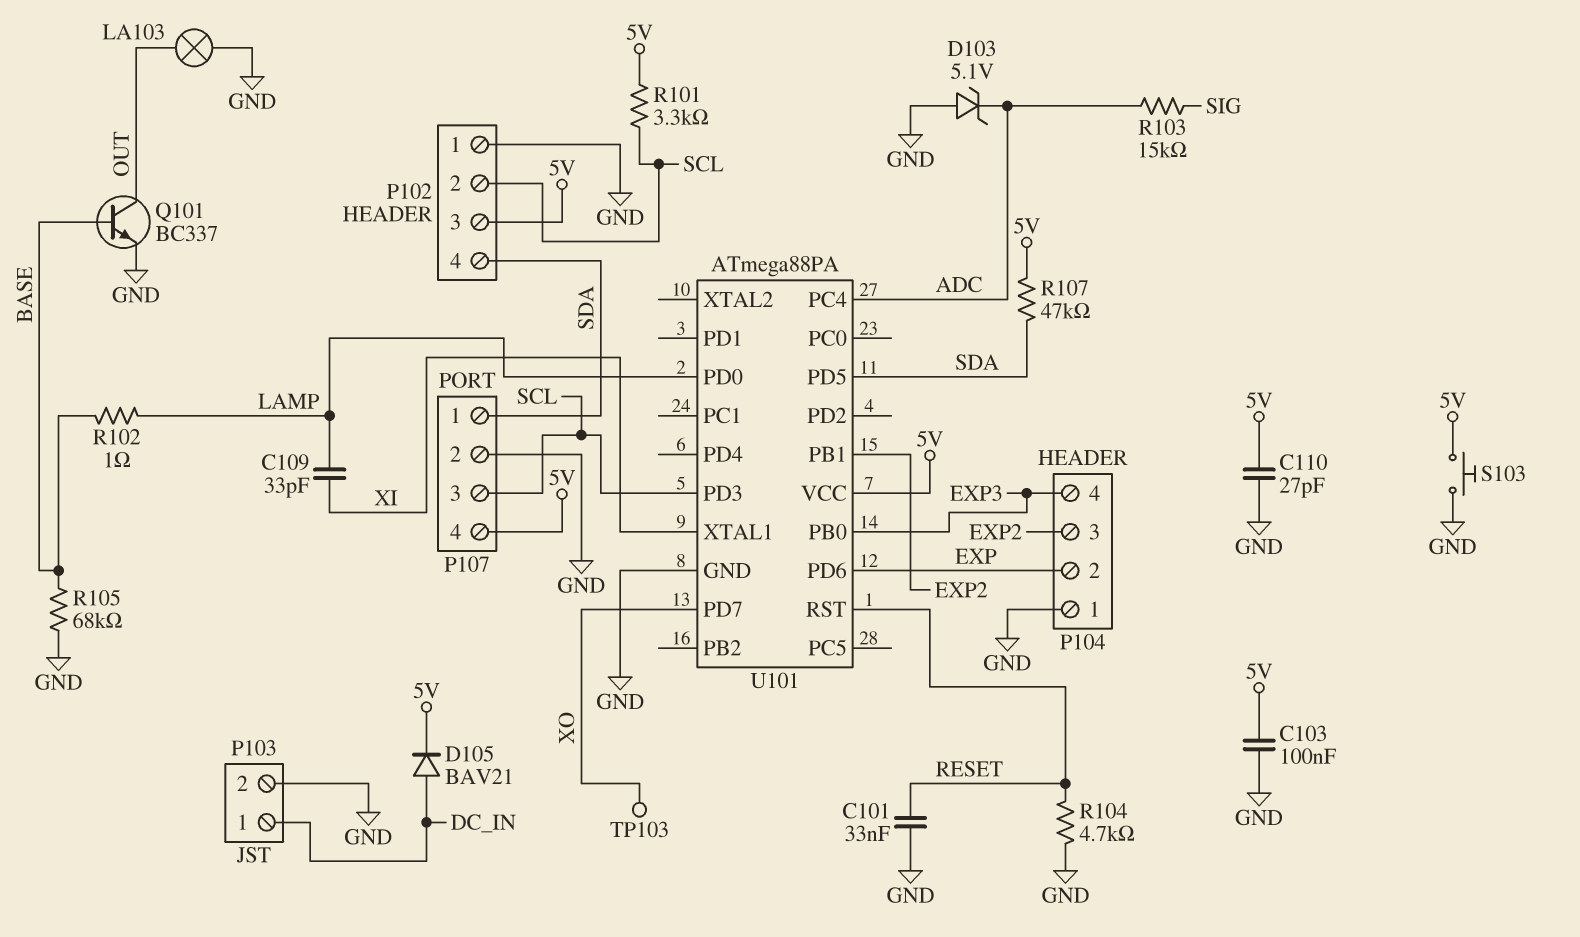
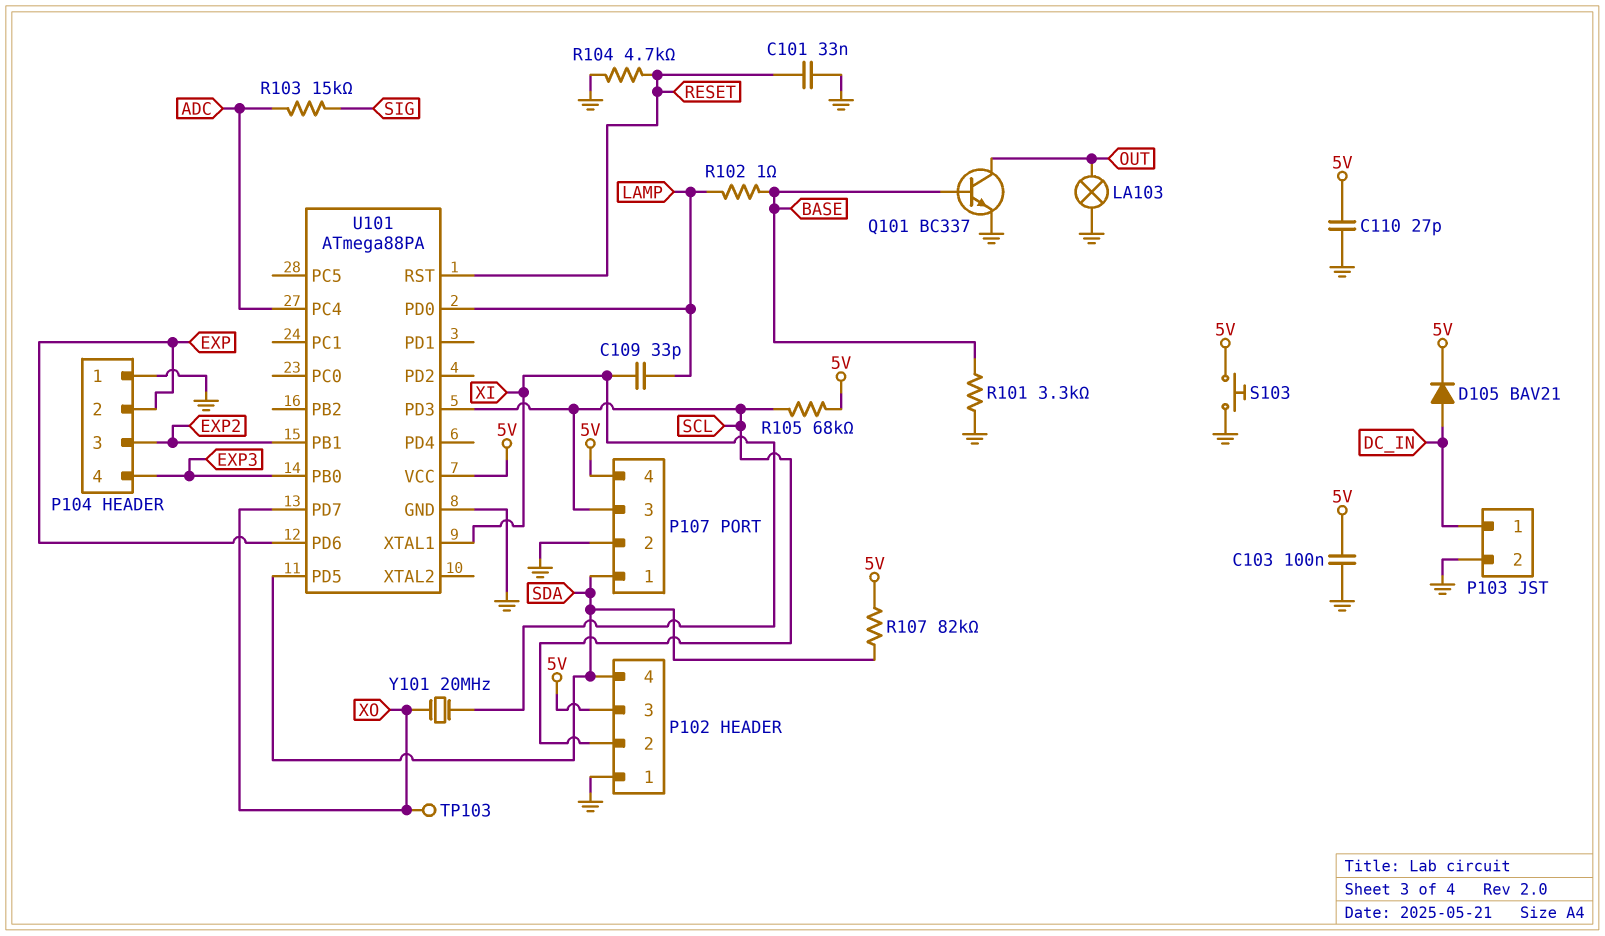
D103: zener 5.1V (A GND, K ADC) -> none
R101: 3.3k (5V, SCL) -> 3.3k (BASE, GND)
R105: 68k (BASE, GND) -> 68k (5V, SCL)
R107: 47k (5V, SDA) -> 82k (5V, SDA)
Y101: none -> 20MHz (XI, XO)

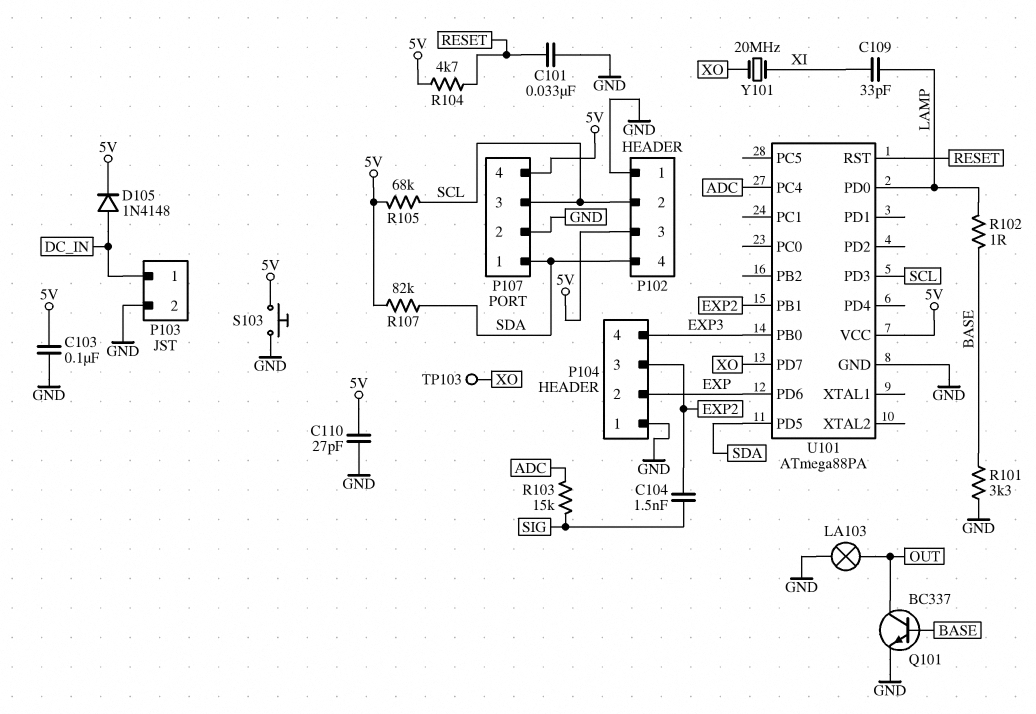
C104: none -> 1.5nF (EXP2, SIG)
D105: diode BAV21 (A DC_IN, K 5V) -> diode 1N4148 (A DC_IN, K 5V)
R104: 4.7k (GND, RESET) -> 4.7k (5V, RESET)
U101 pin XTAL1: XI -> none

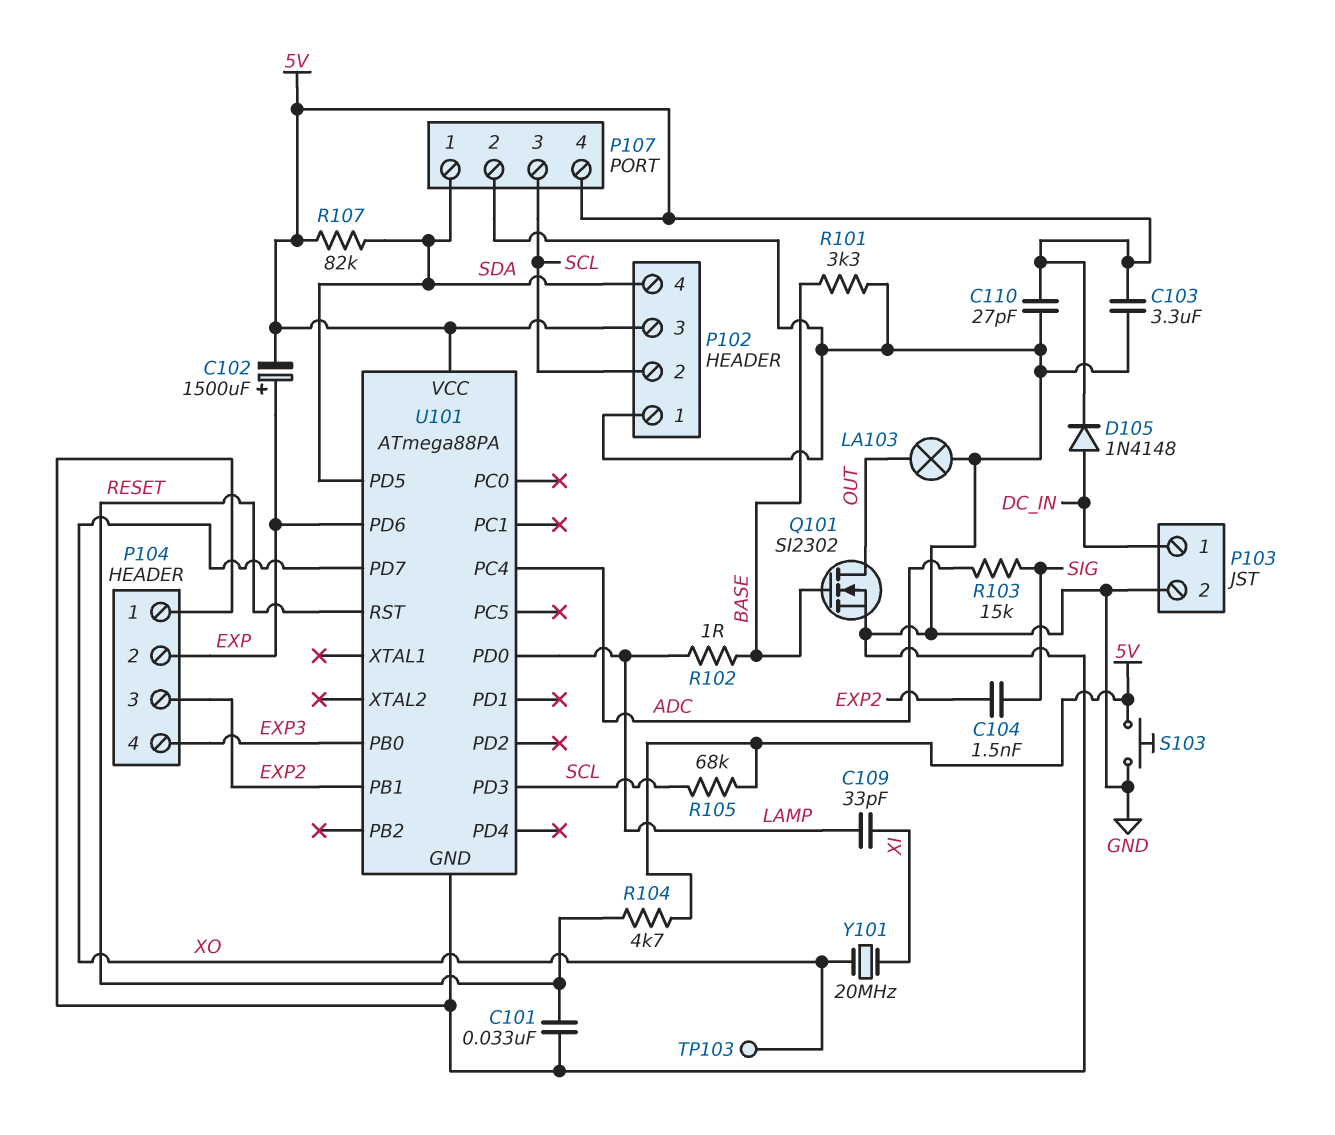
C102: none -> 1500uF (plus EXP, minus 5V)
C103: 100nF (5V, GND) -> 3.3uF (5V, GND)
Q101: NPN BC337 (B BASE, C OUT, E GND) -> NMOS SI2302 (G BASE, D OUT, S GND)

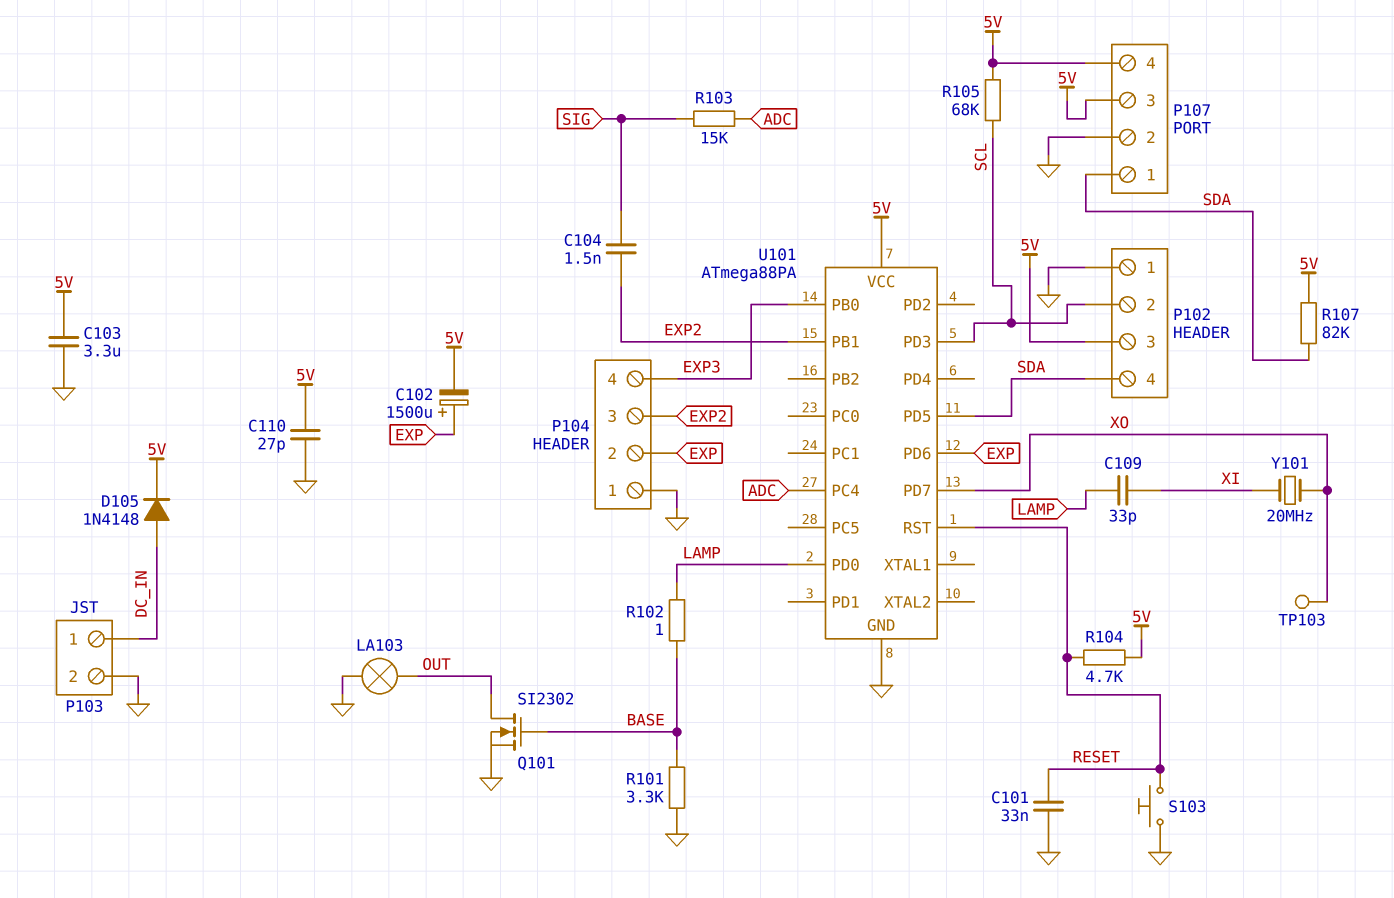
P107 pin 3: SCL -> 5V
S103: button (5V, GND) -> button (GND, RESET)

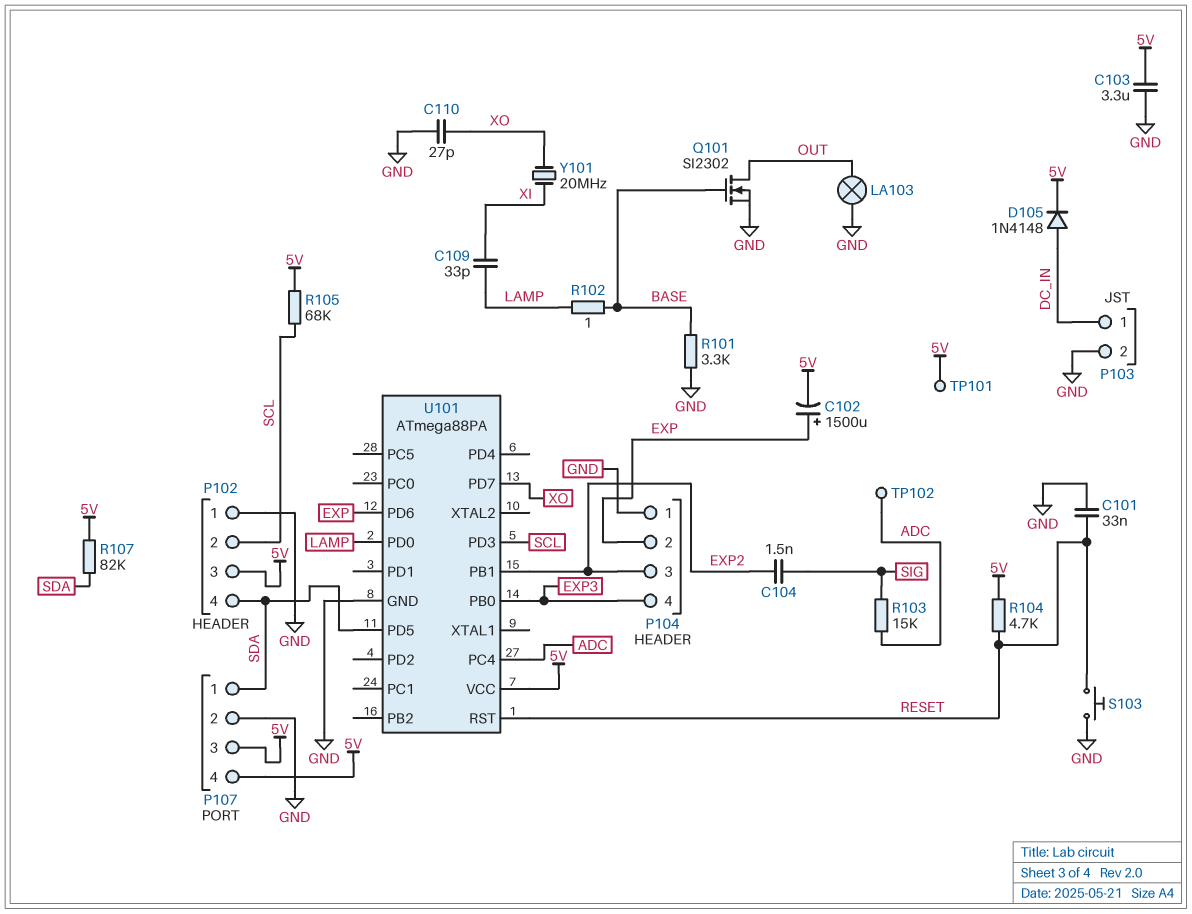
C110: 27pF (5V, GND) -> 27pF (GND, XO)
TP101: none -> test point (5V)
TP102: none -> test point (ADC)
TP103: test point (XO) -> none

